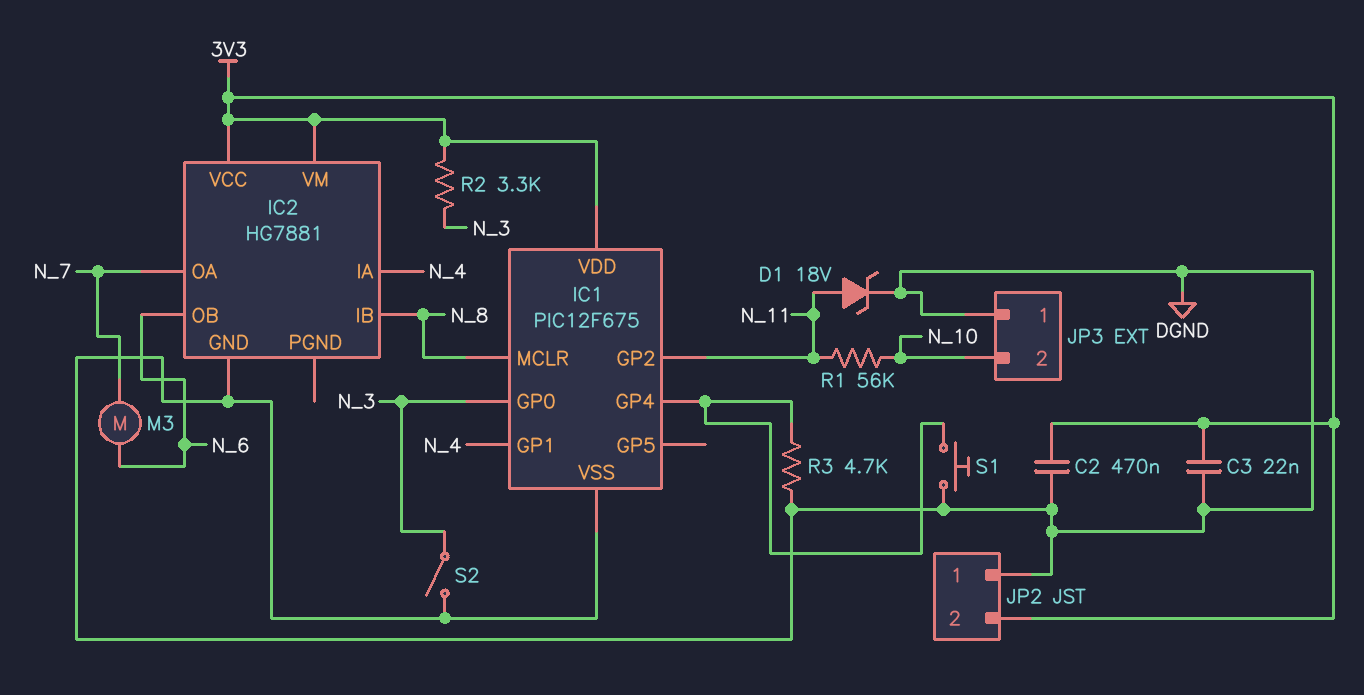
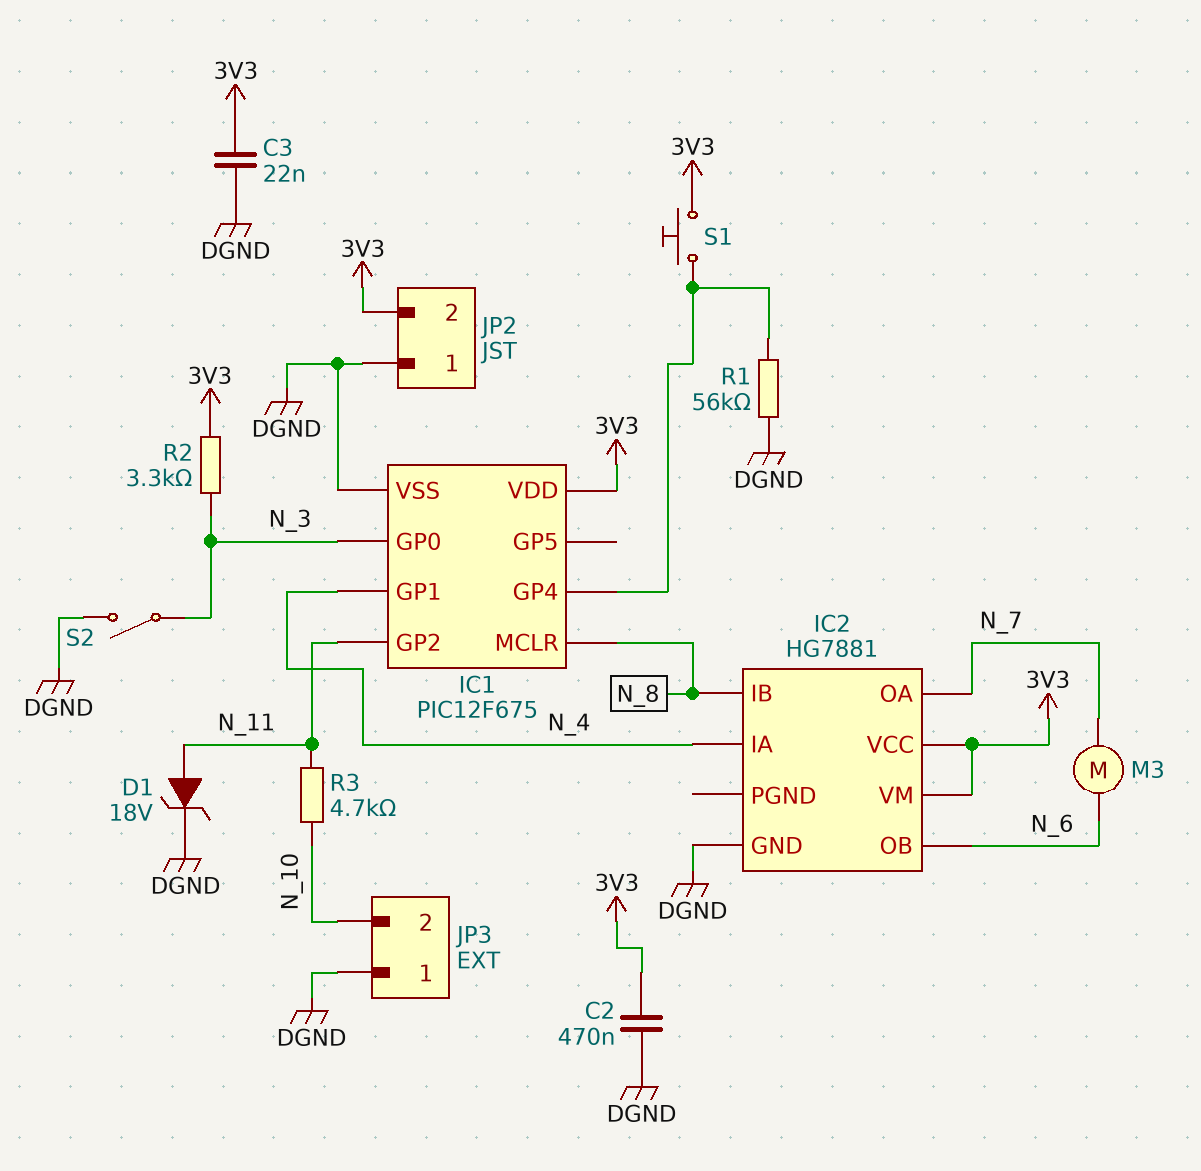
R1: 56k (N_10, N_11) -> 56k (DGND, IC1/GP4)
R3: 4.7k (DGND, IC1/GP4) -> 4.7k (N_10, N_11)
S1: button (DGND, IC1/GP4) -> button (3V3, IC1/GP4)

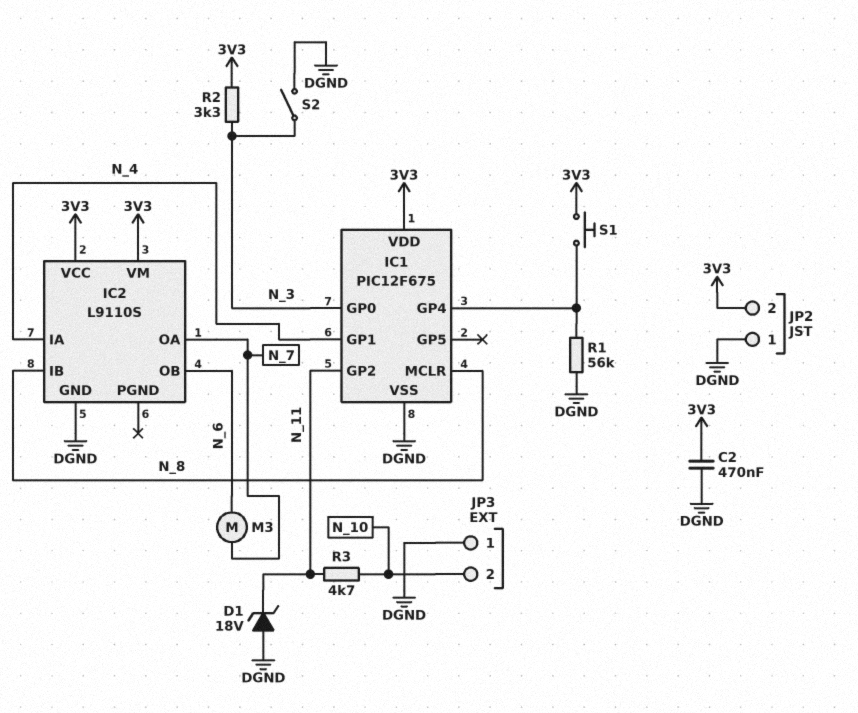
C3: 22nF (3V3, DGND) -> none
D1: zener 18V (A N_11, K DGND) -> zener 18V (A DGND, K N_11)
IC2: HG7881 -> L9110S

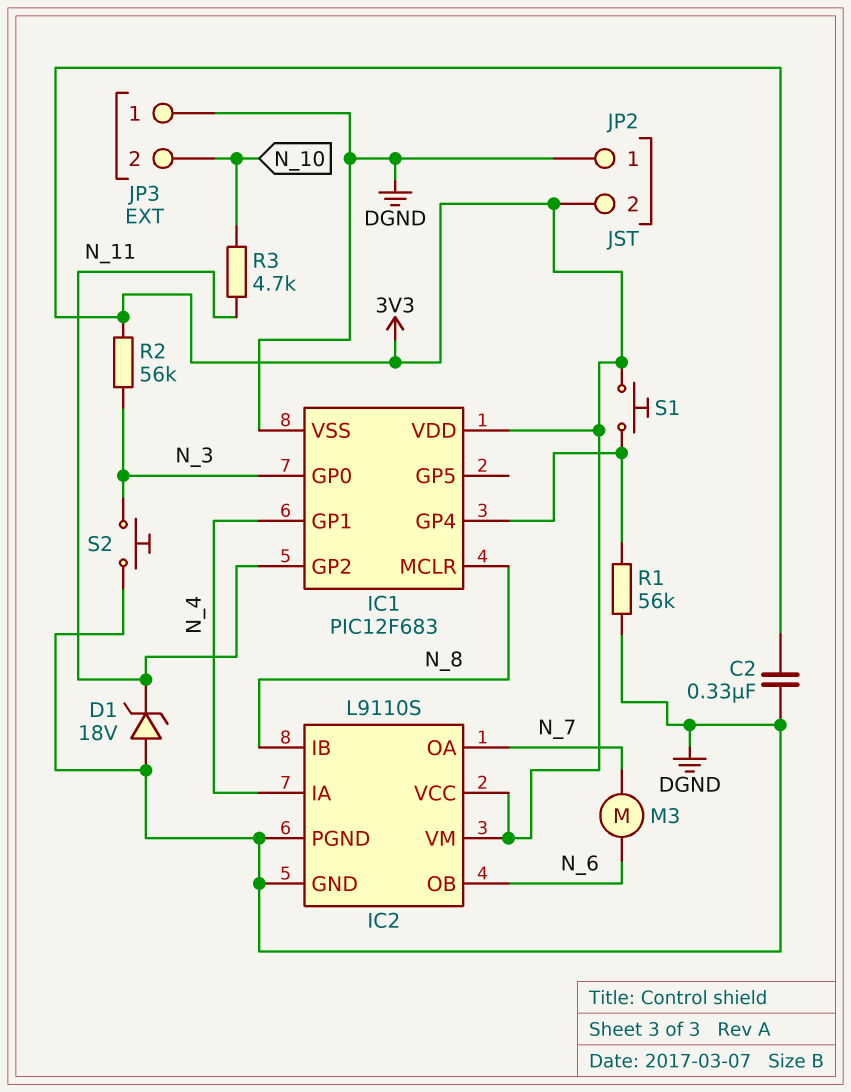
C2: 470nF (3V3, DGND) -> 330nF (3V3, DGND)
IC1: PIC12F675 -> PIC12F683
IC2 pin PGND: none -> DGND
R2: 3.3k (3V3, N_3) -> 56k (3V3, N_3)
S2: switch (DGND, N_3) -> button (DGND, N_3)

